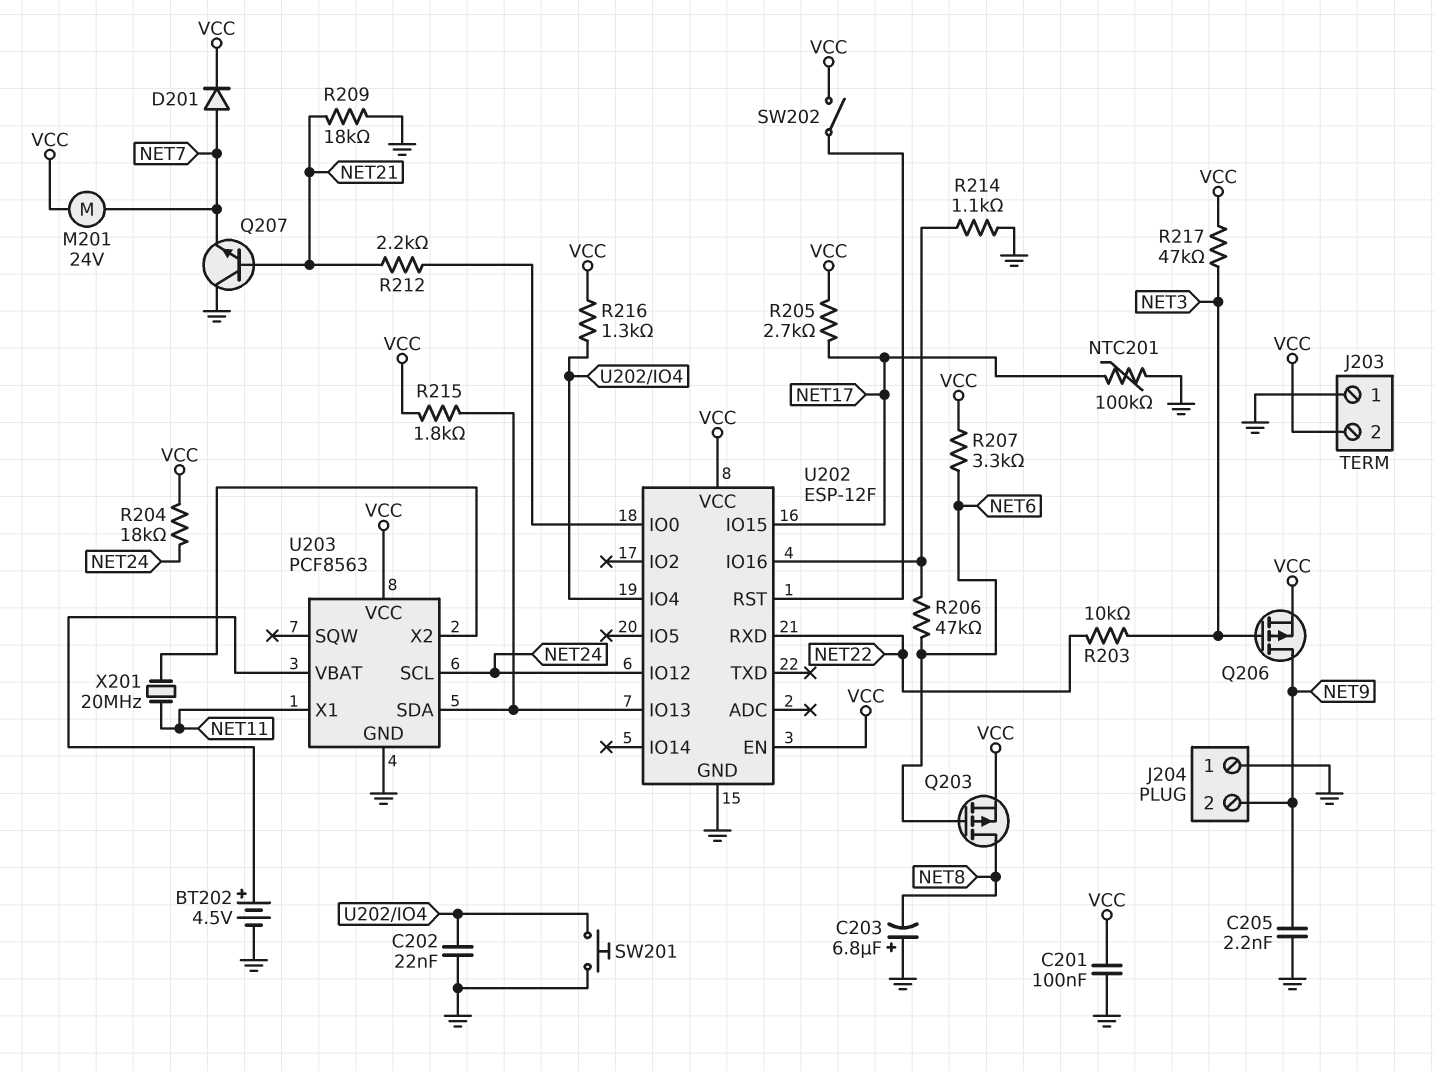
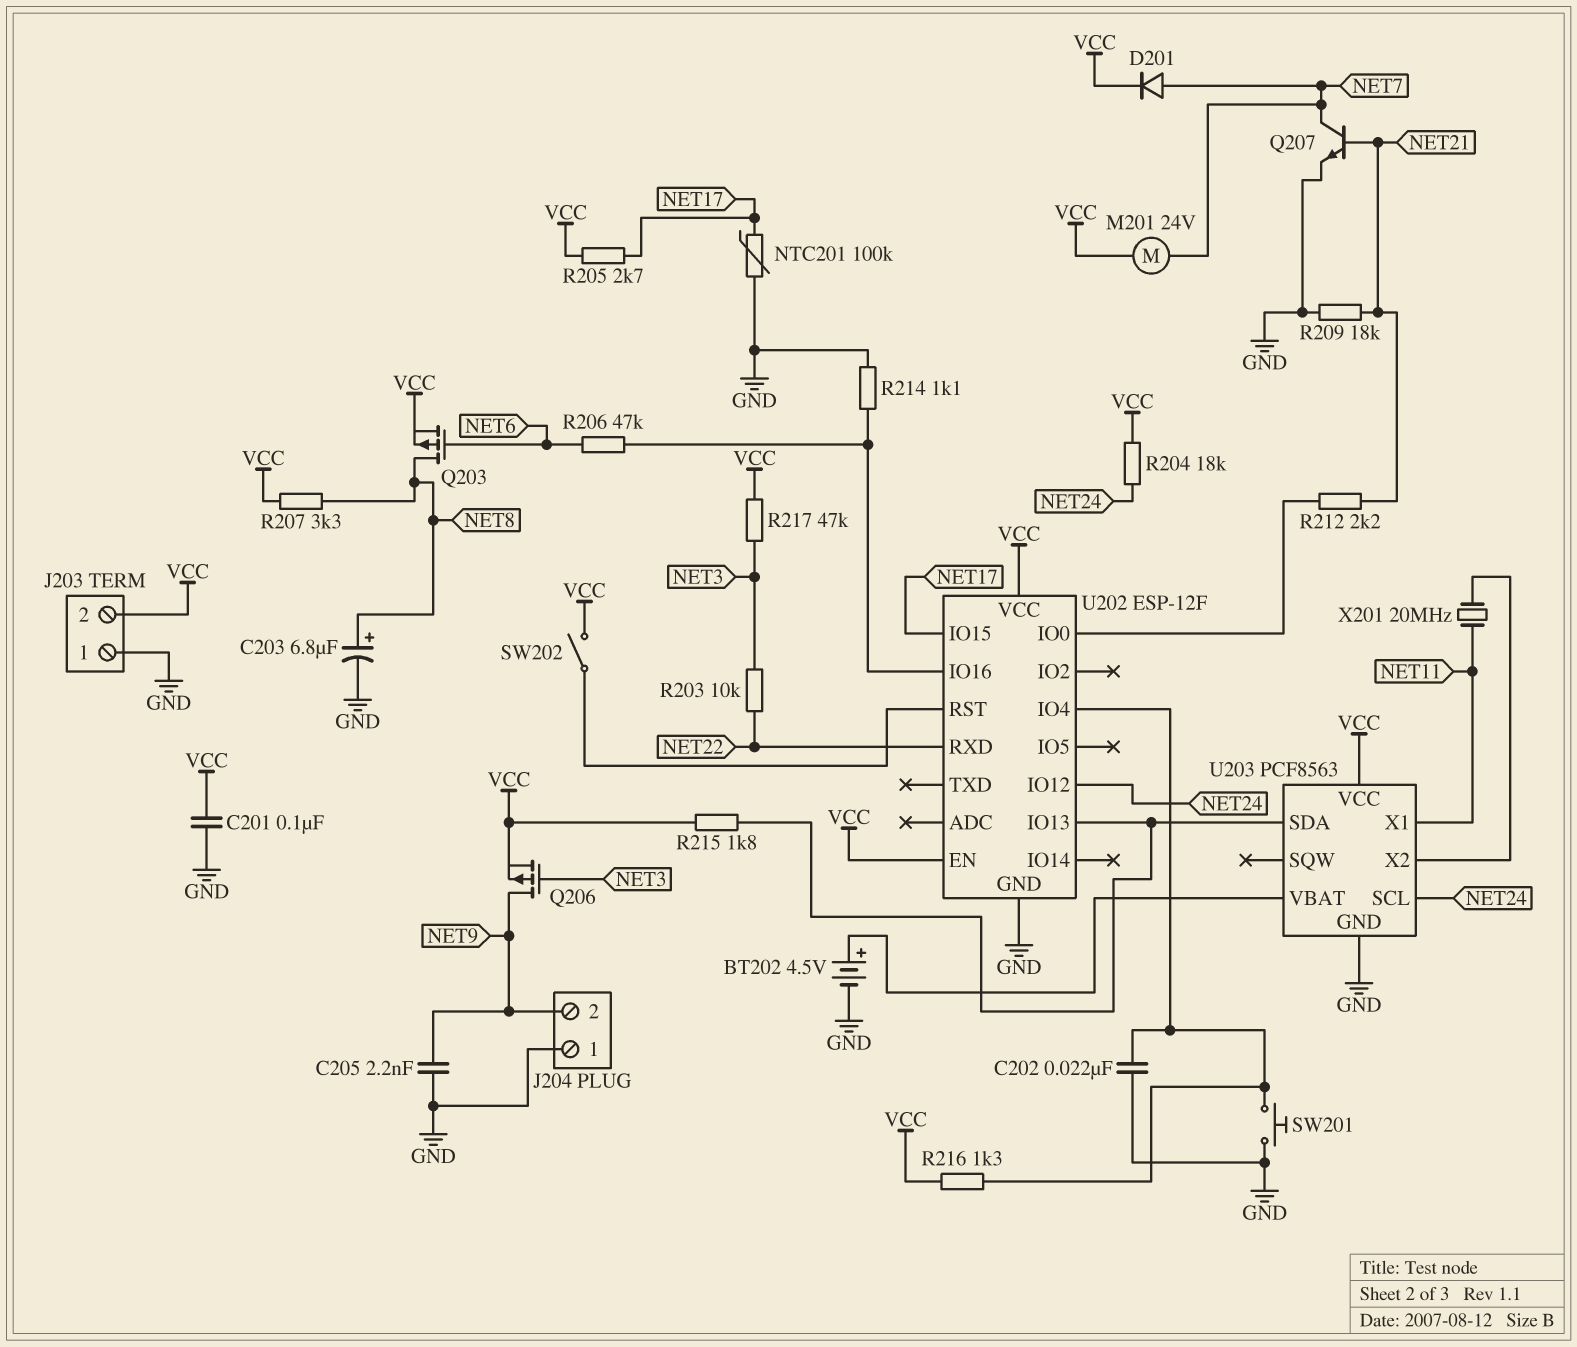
C203: 6.8uF (plus GND, minus NET8) -> 6.8uF (plus NET8, minus GND)
Q207: NPN (B NET21, C GND, E NET7) -> NPN (B NET21, C NET7, E GND)
R207: 3.3k (NET6, VCC) -> 3.3k (NET8, VCC)

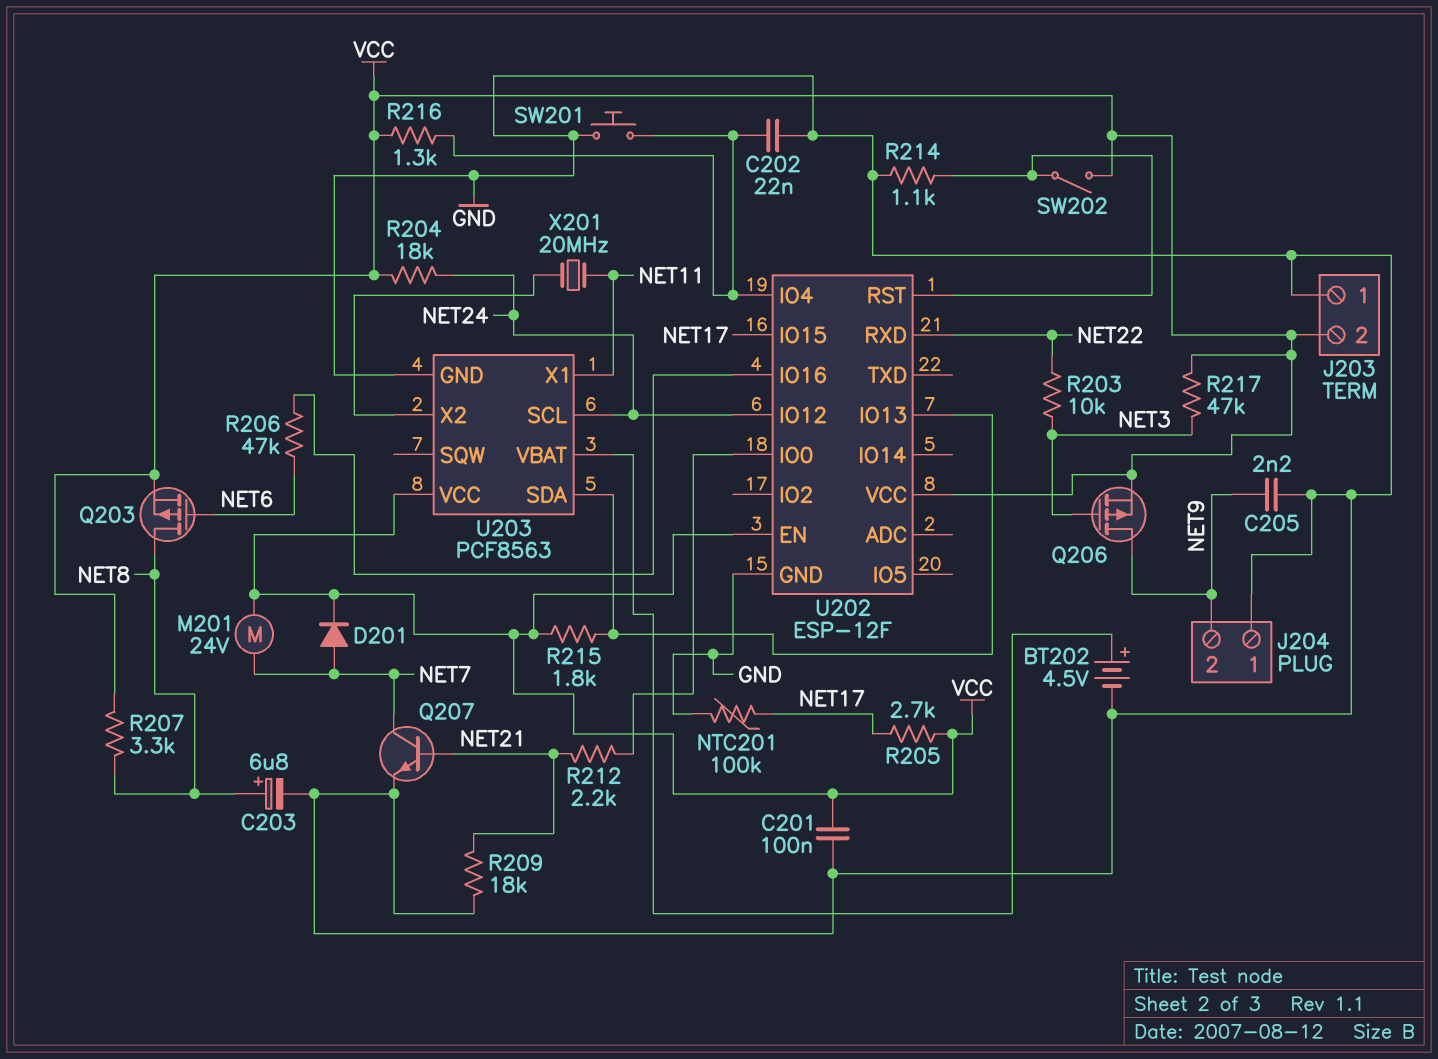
R214: 1.1k (GND, U202/IO16) -> 1.1k (GND, U202/RST)

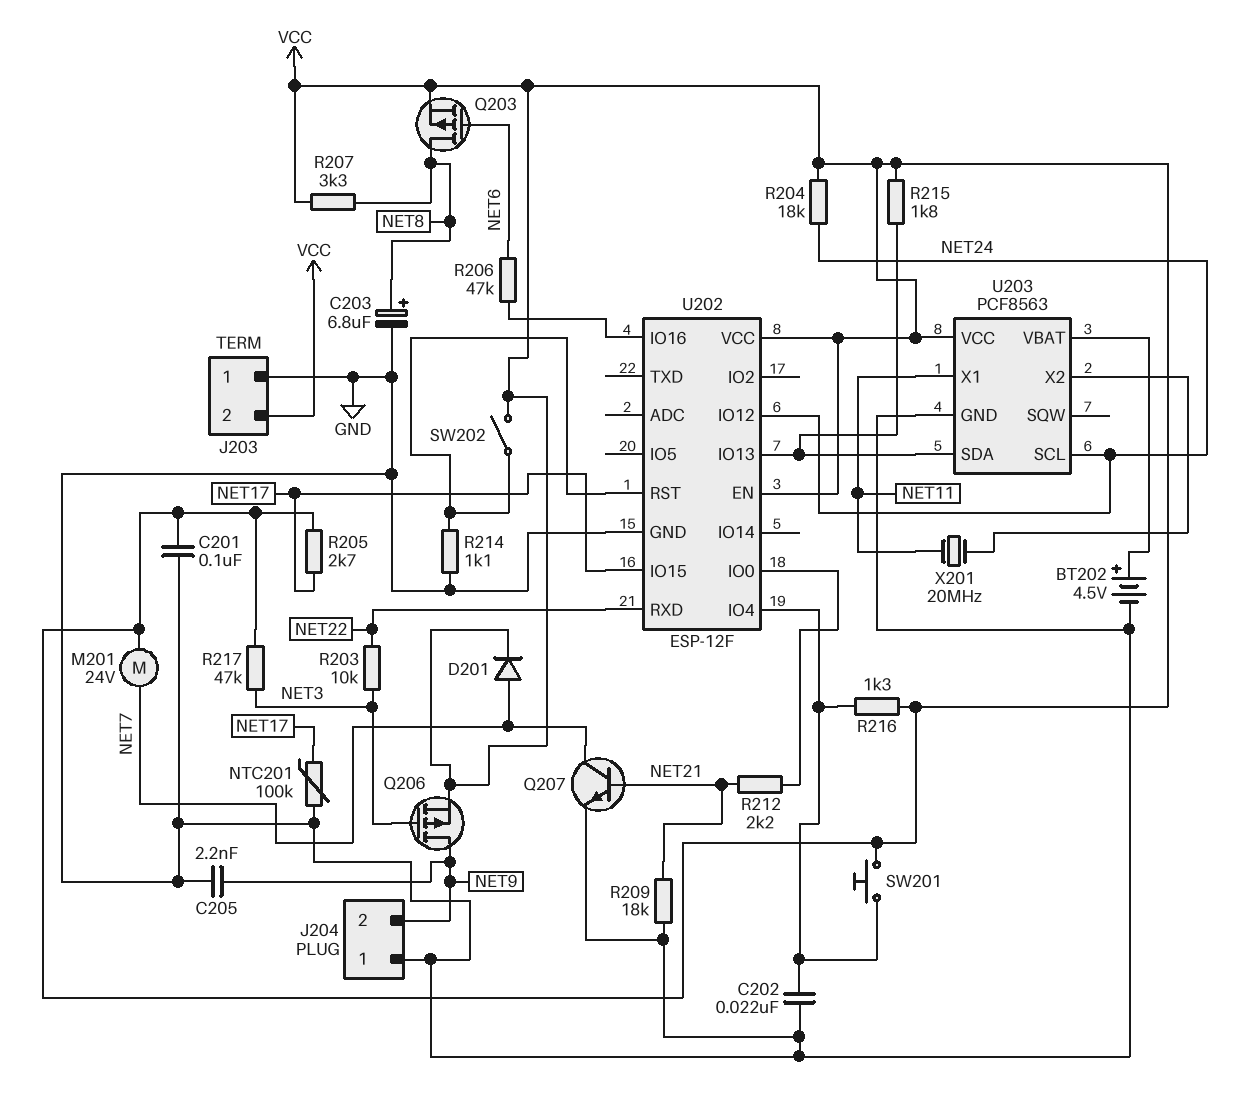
SW201: button (GND, U202/IO4) -> button (U202/IO4, VCC)

